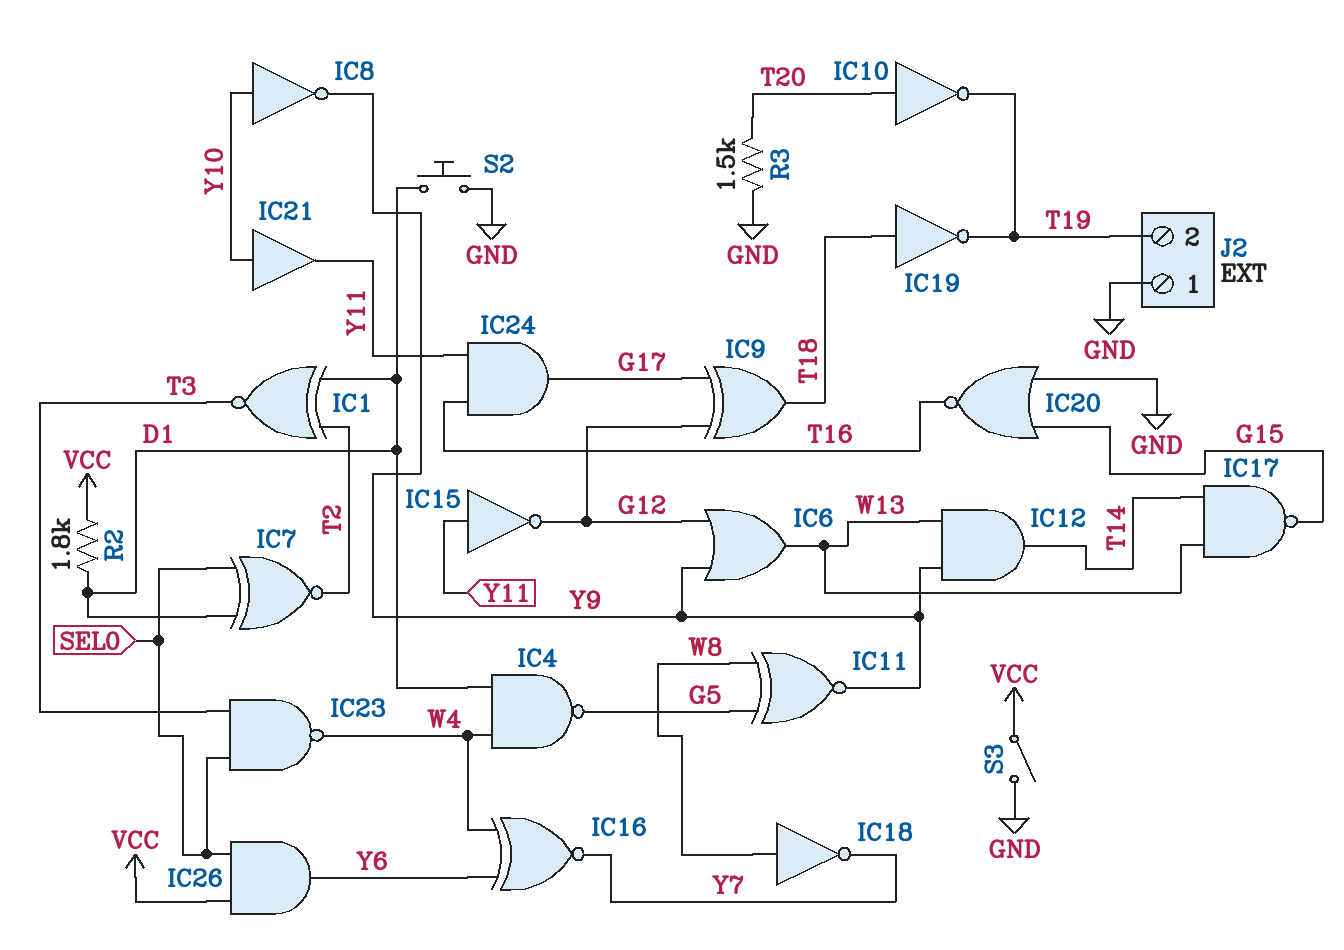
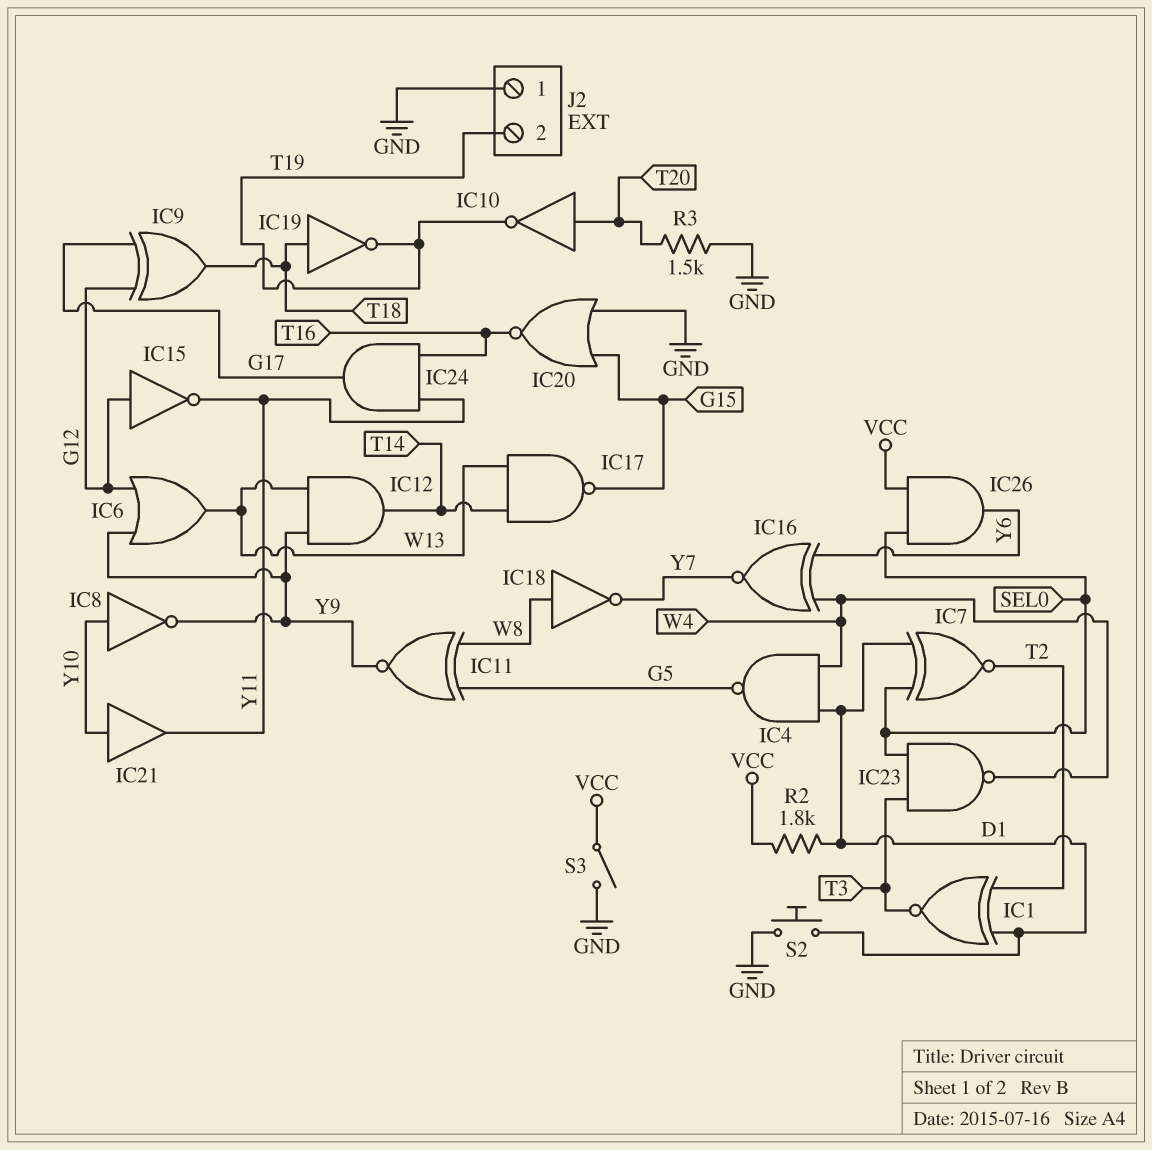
IC15: NOT (in Y11, out G12) -> NOT (in G12, out Y11)

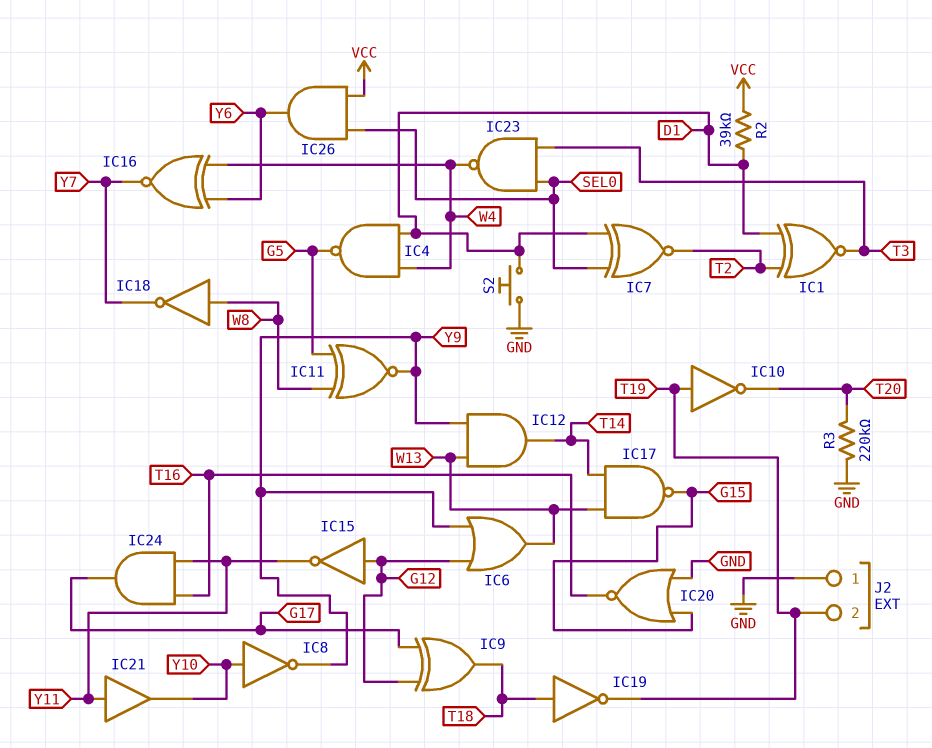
IC10: NOT (in T20, out T19) -> NOT (in T19, out T20)
IC21: buffer (in Y10, out Y11) -> buffer (in Y11, out Y10)
R2: 1.8k (D1, VCC) -> 39k (D1, VCC)
R3: 1.5k (GND, T20) -> 220k (GND, T20)
S3: switch (GND, VCC) -> none

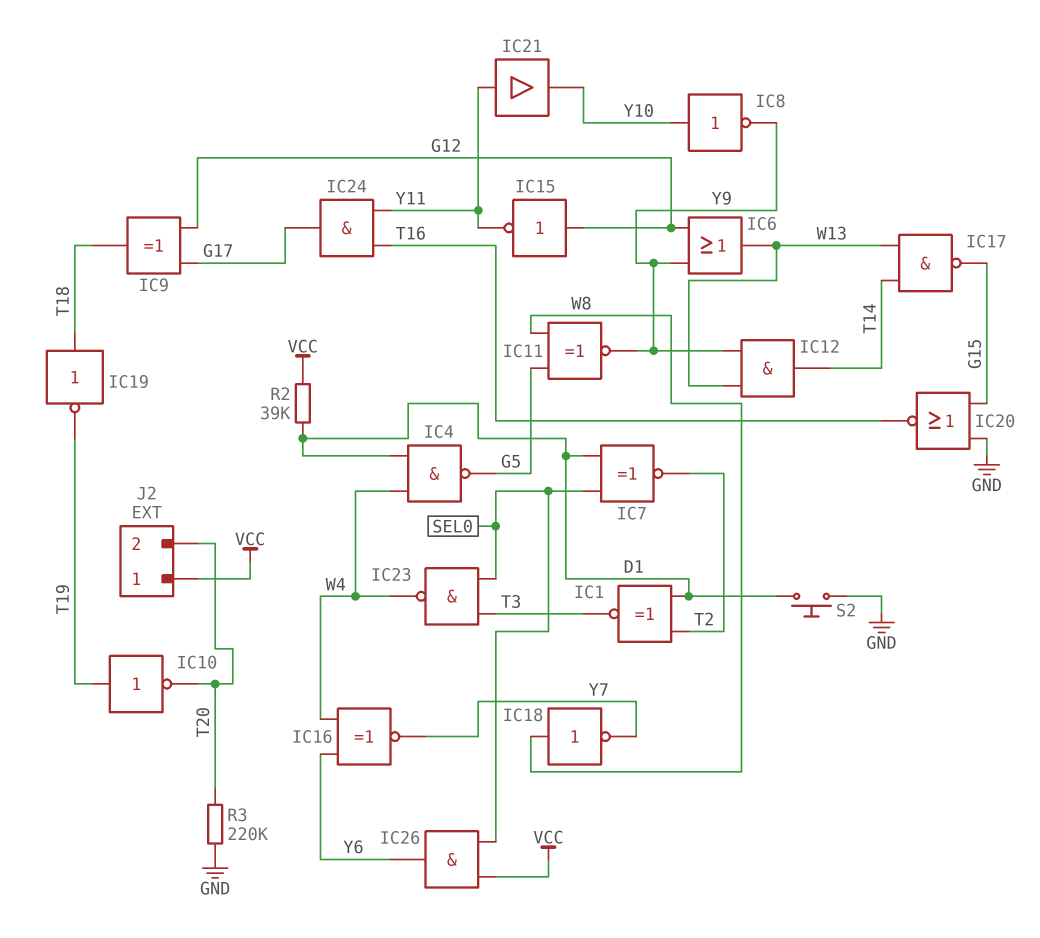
J2 pin 1: GND -> VCC
J2 pin 2: T19 -> T20

